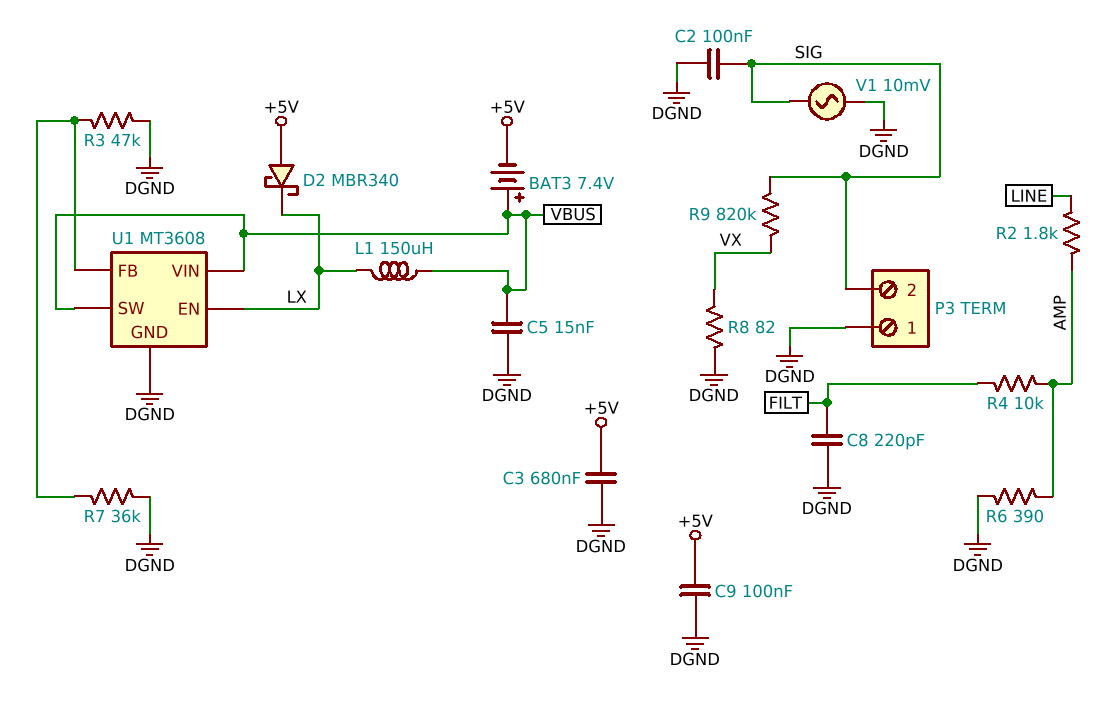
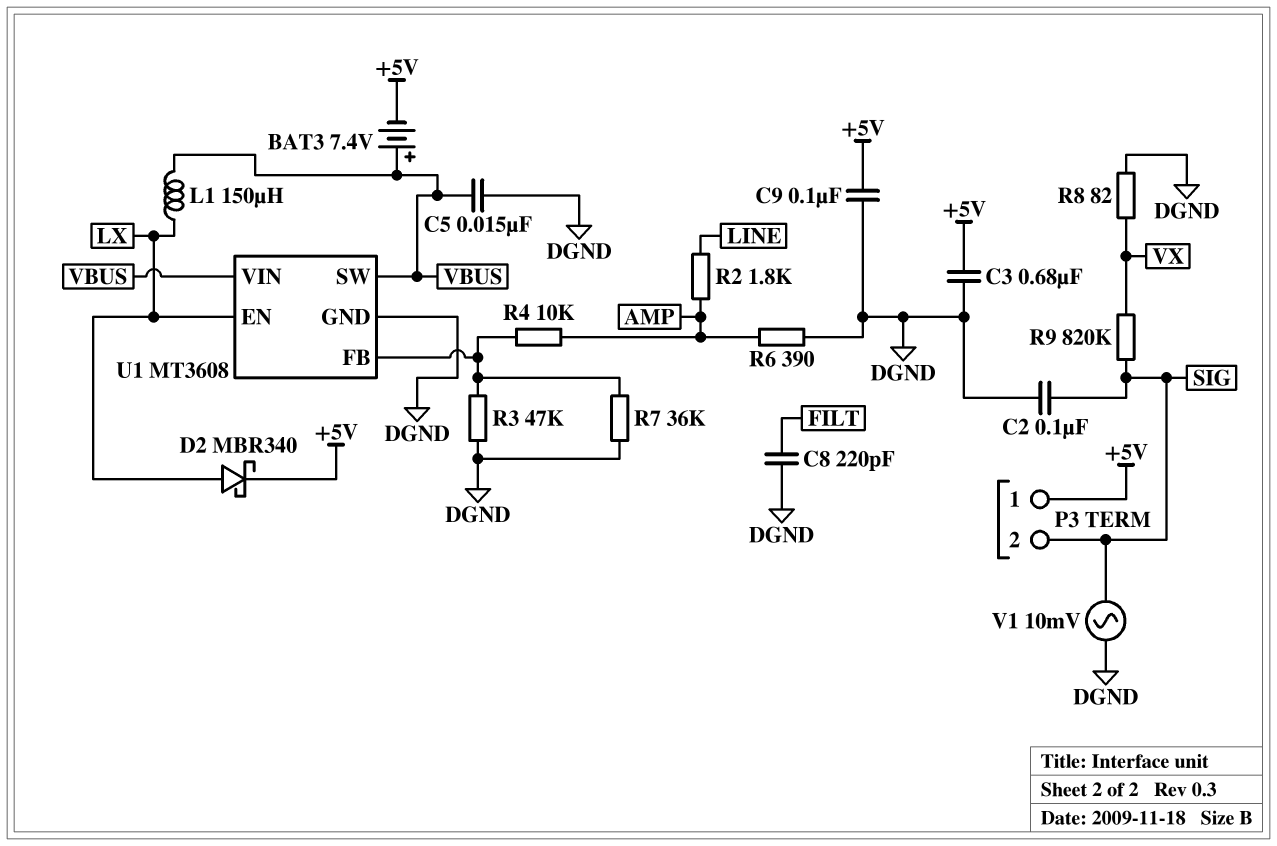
D2: schottky MBR340 (A +5V, K LX) -> schottky MBR340 (A LX, K +5V)
P3 pin 1: DGND -> +5V
R4: 10k (AMP, FILT) -> 10k (AMP, U1/FB)

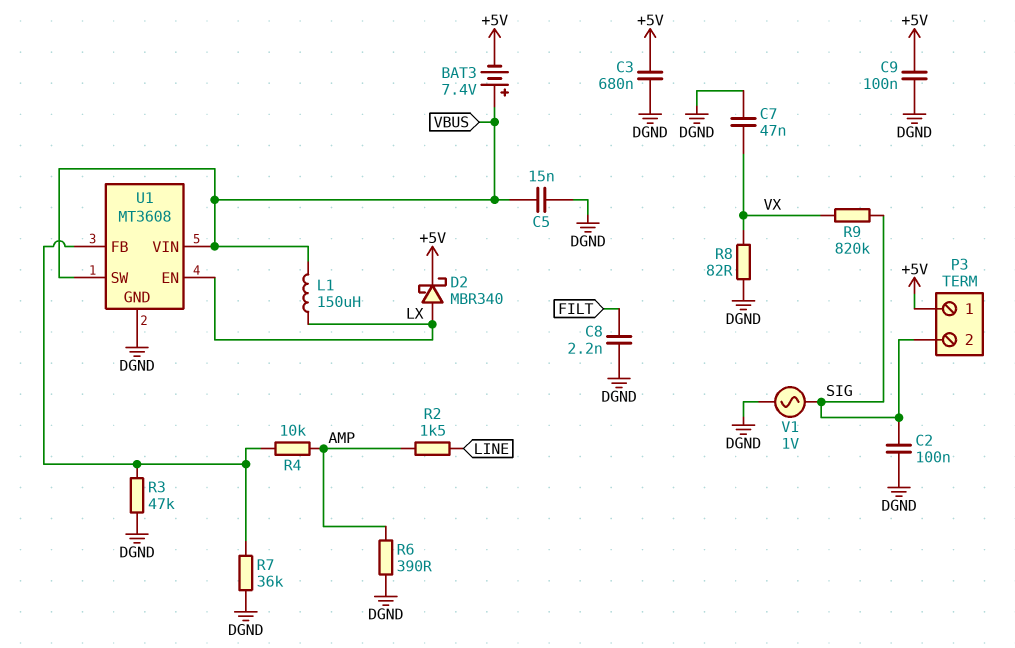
C7: none -> 47nF (DGND, VX)
C8: 220pF (DGND, FILT) -> 2.2nF (DGND, FILT)
R2: 1.8k (AMP, LINE) -> 1.5k (AMP, LINE)
V1: AC 10mV (DGND, SIG) -> AC 1V (DGND, SIG)

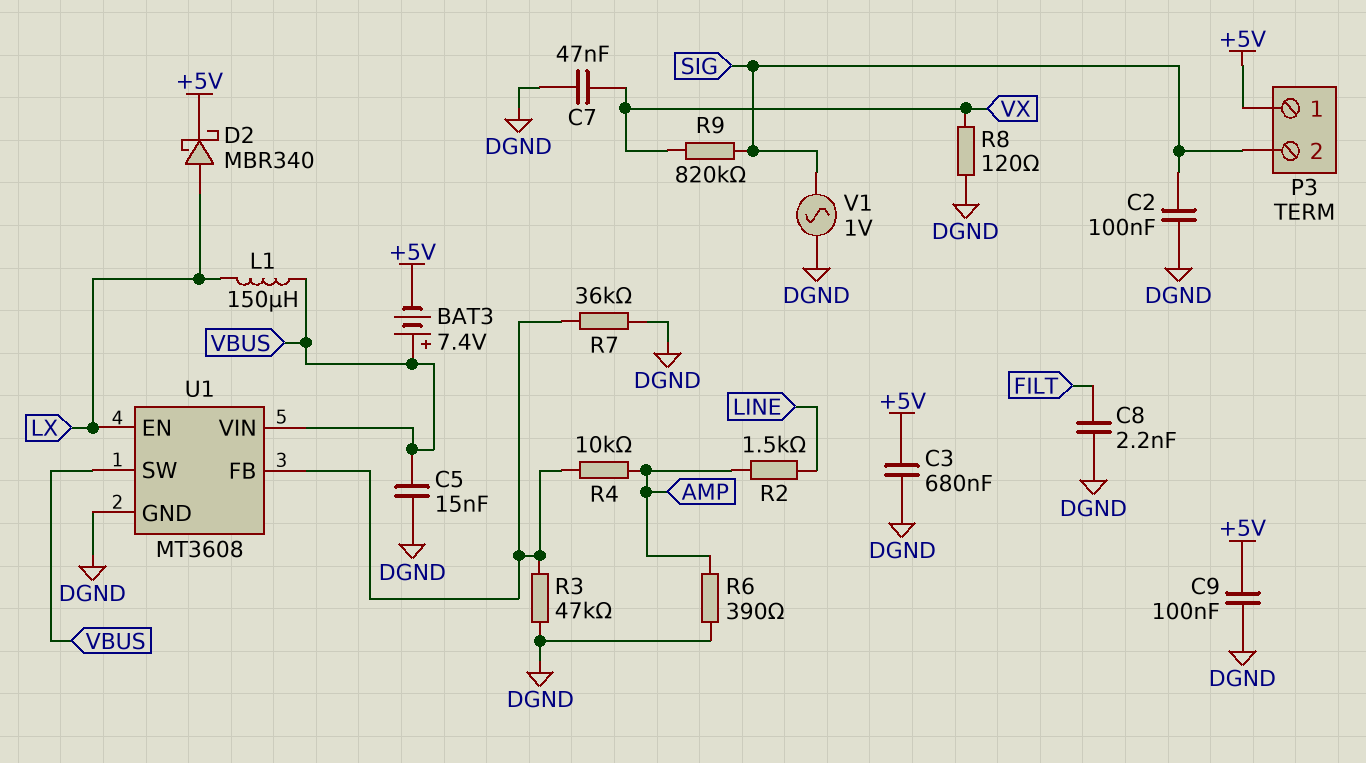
R8: 82 (DGND, VX) -> 120 (DGND, VX)

